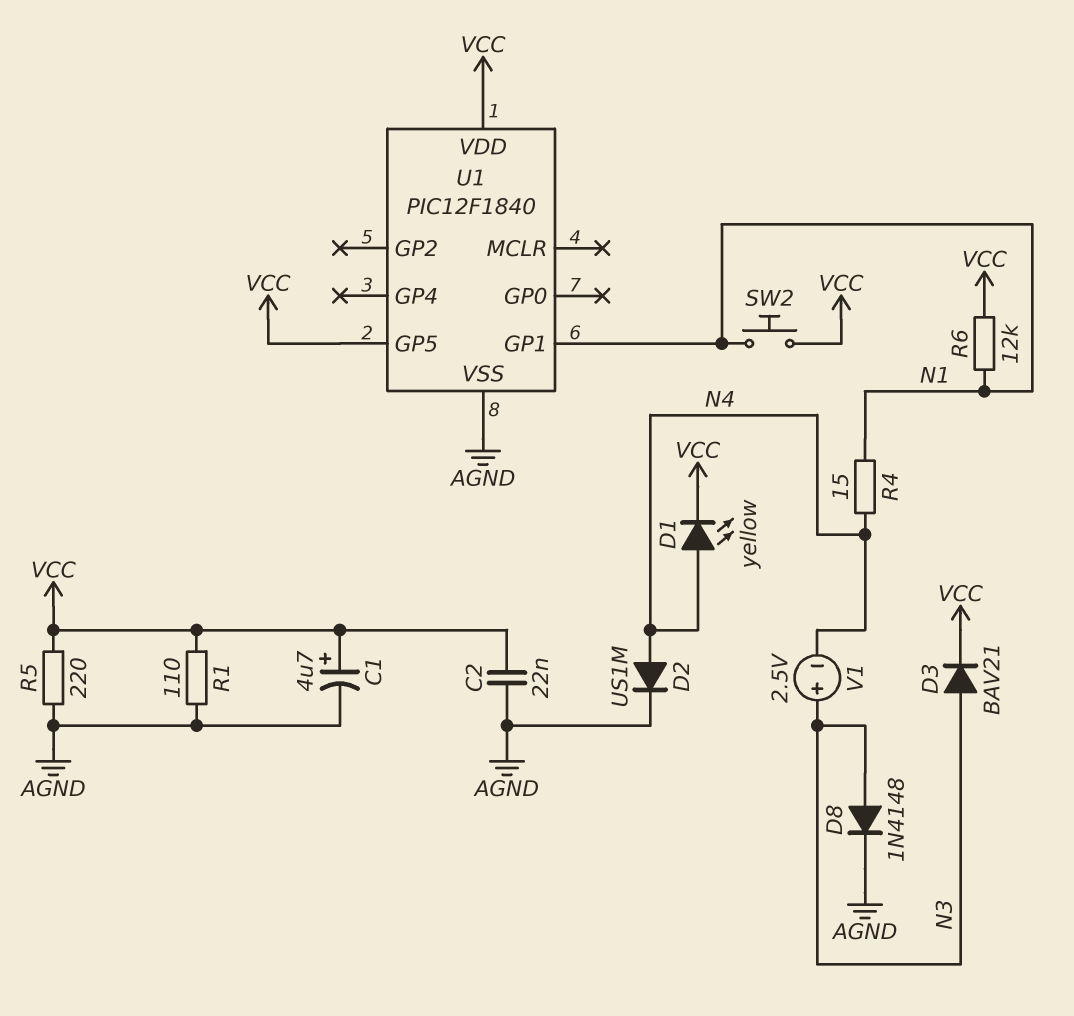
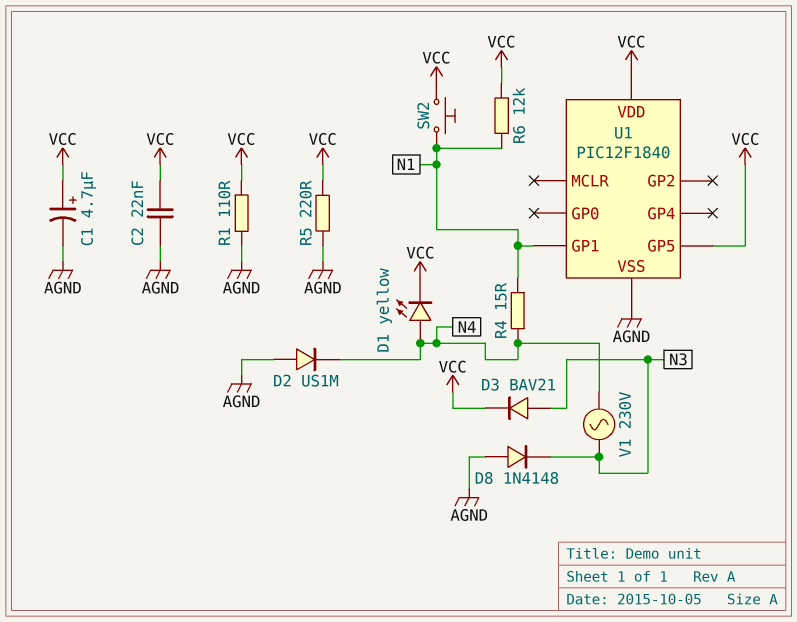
D2: diode US1M (A N4, K AGND) -> diode US1M (A AGND, K N4)
D8: diode 1N4148 (A N3, K AGND) -> diode 1N4148 (A AGND, K N3)
V1: 2.5V (plus N3, minus N4) -> AC 230V (N3, N4)

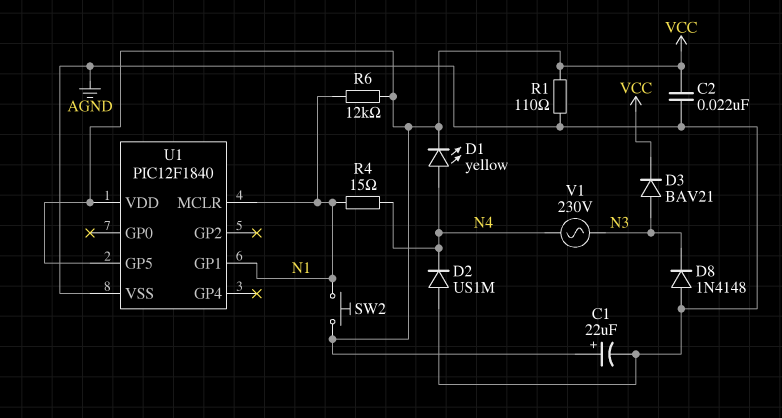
C1: 4.7uF (plus VCC, minus AGND) -> 22uF (plus VCC, minus AGND)
R5: 220 (AGND, VCC) -> none
U1 pin MCLR: none -> N1

